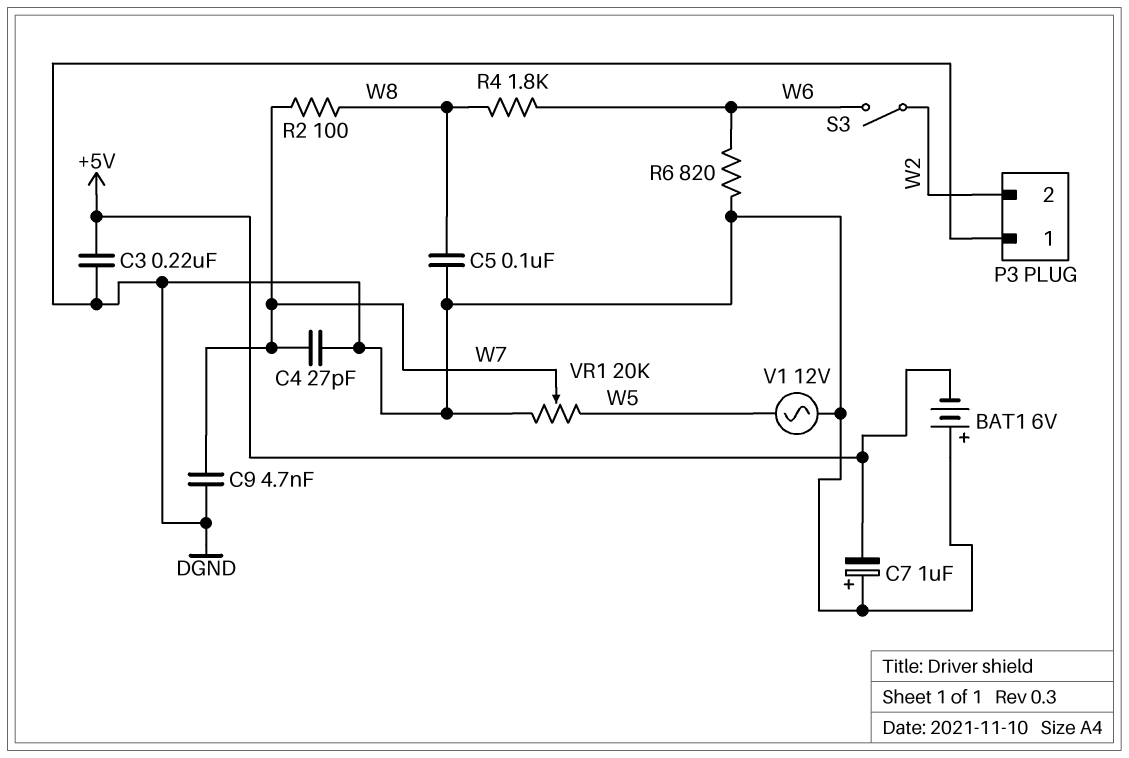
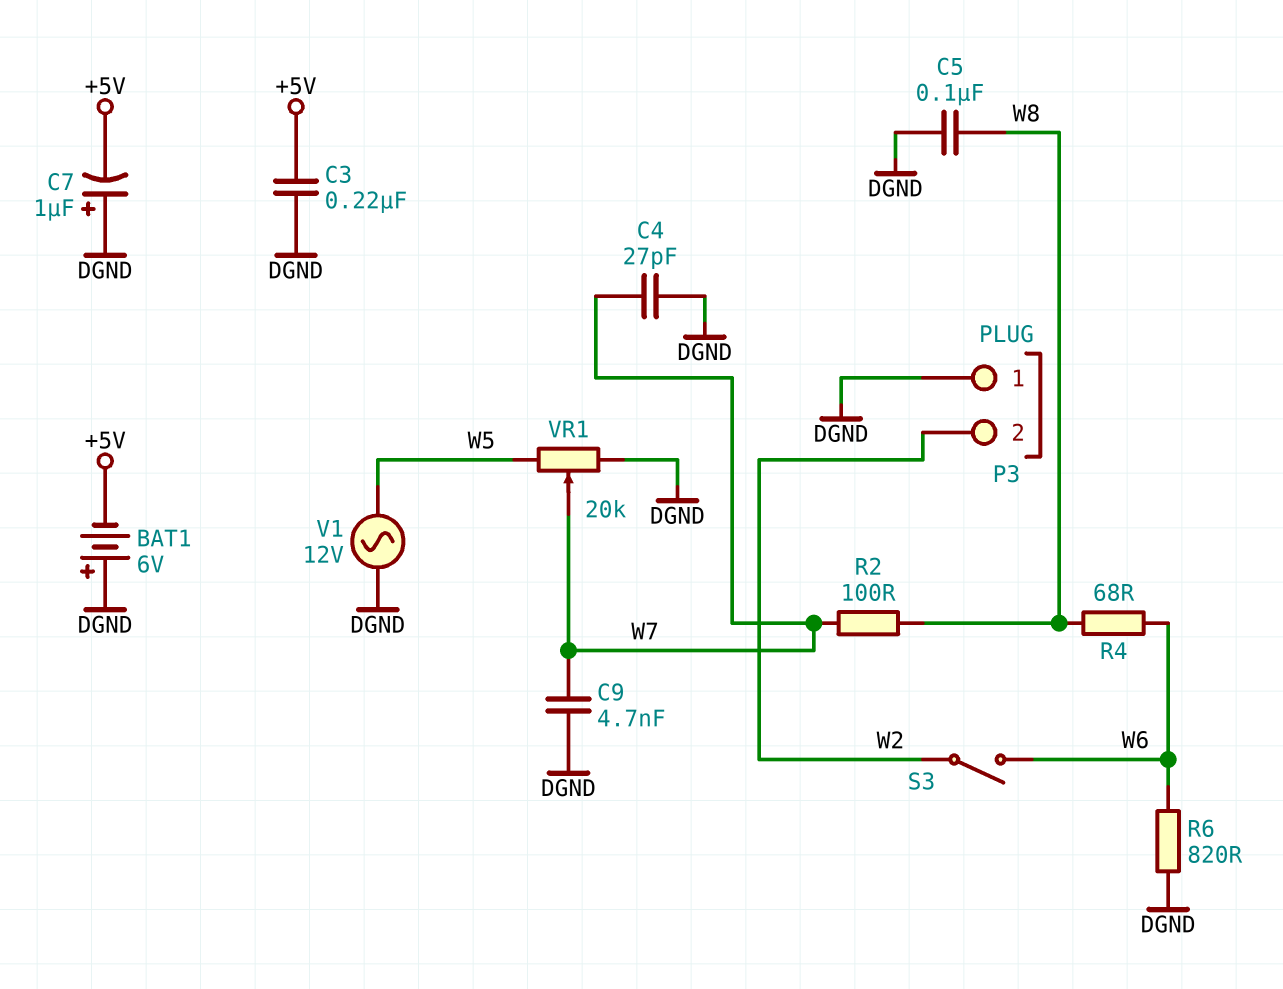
R4: 1.8k (W6, W8) -> 68 (W6, W8)

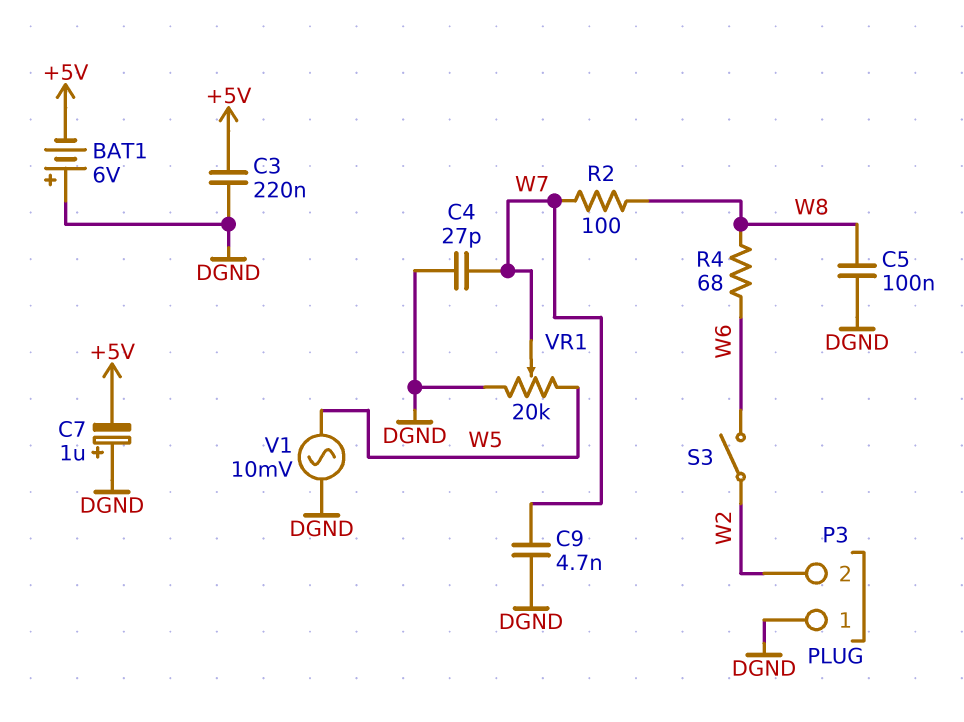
R6: 820 (DGND, W6) -> none
V1: AC 12V (DGND, W5) -> AC 10mV (DGND, W5)

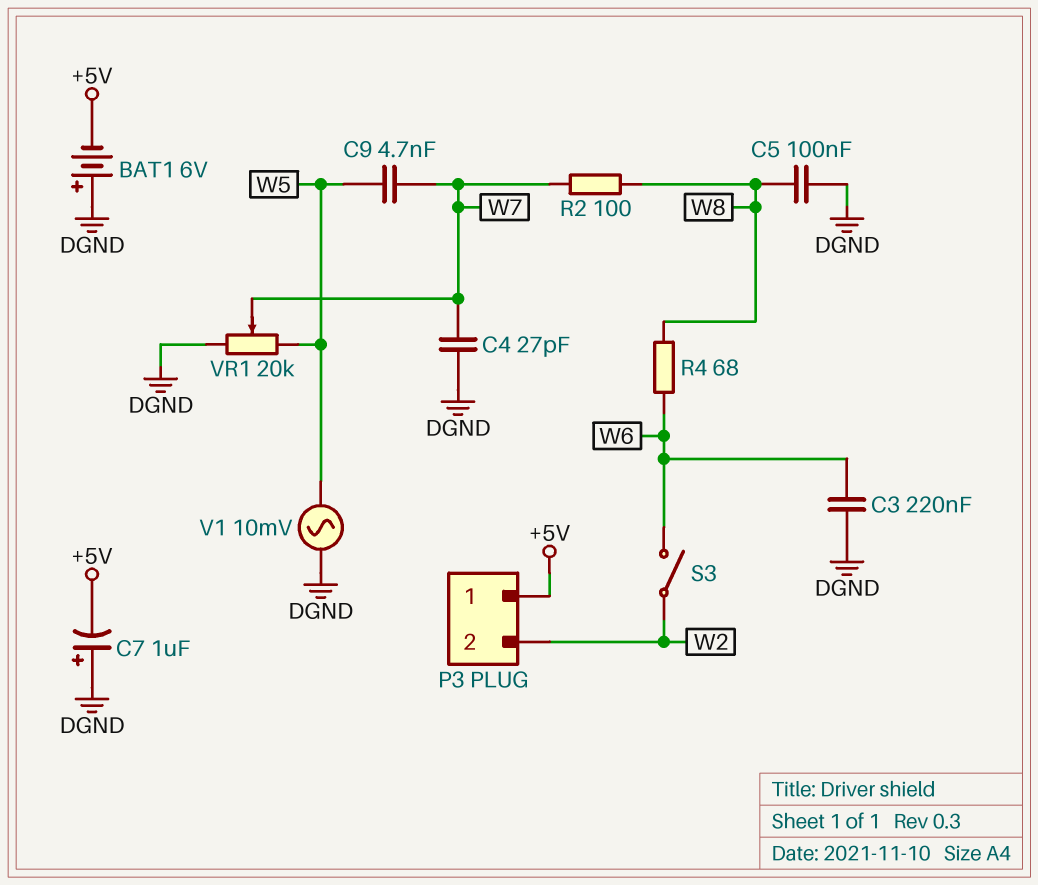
C3: 220nF (+5V, DGND) -> 220nF (DGND, W6)
C9: 4.7nF (DGND, W7) -> 4.7nF (W5, W7)
P3 pin 1: DGND -> +5V

